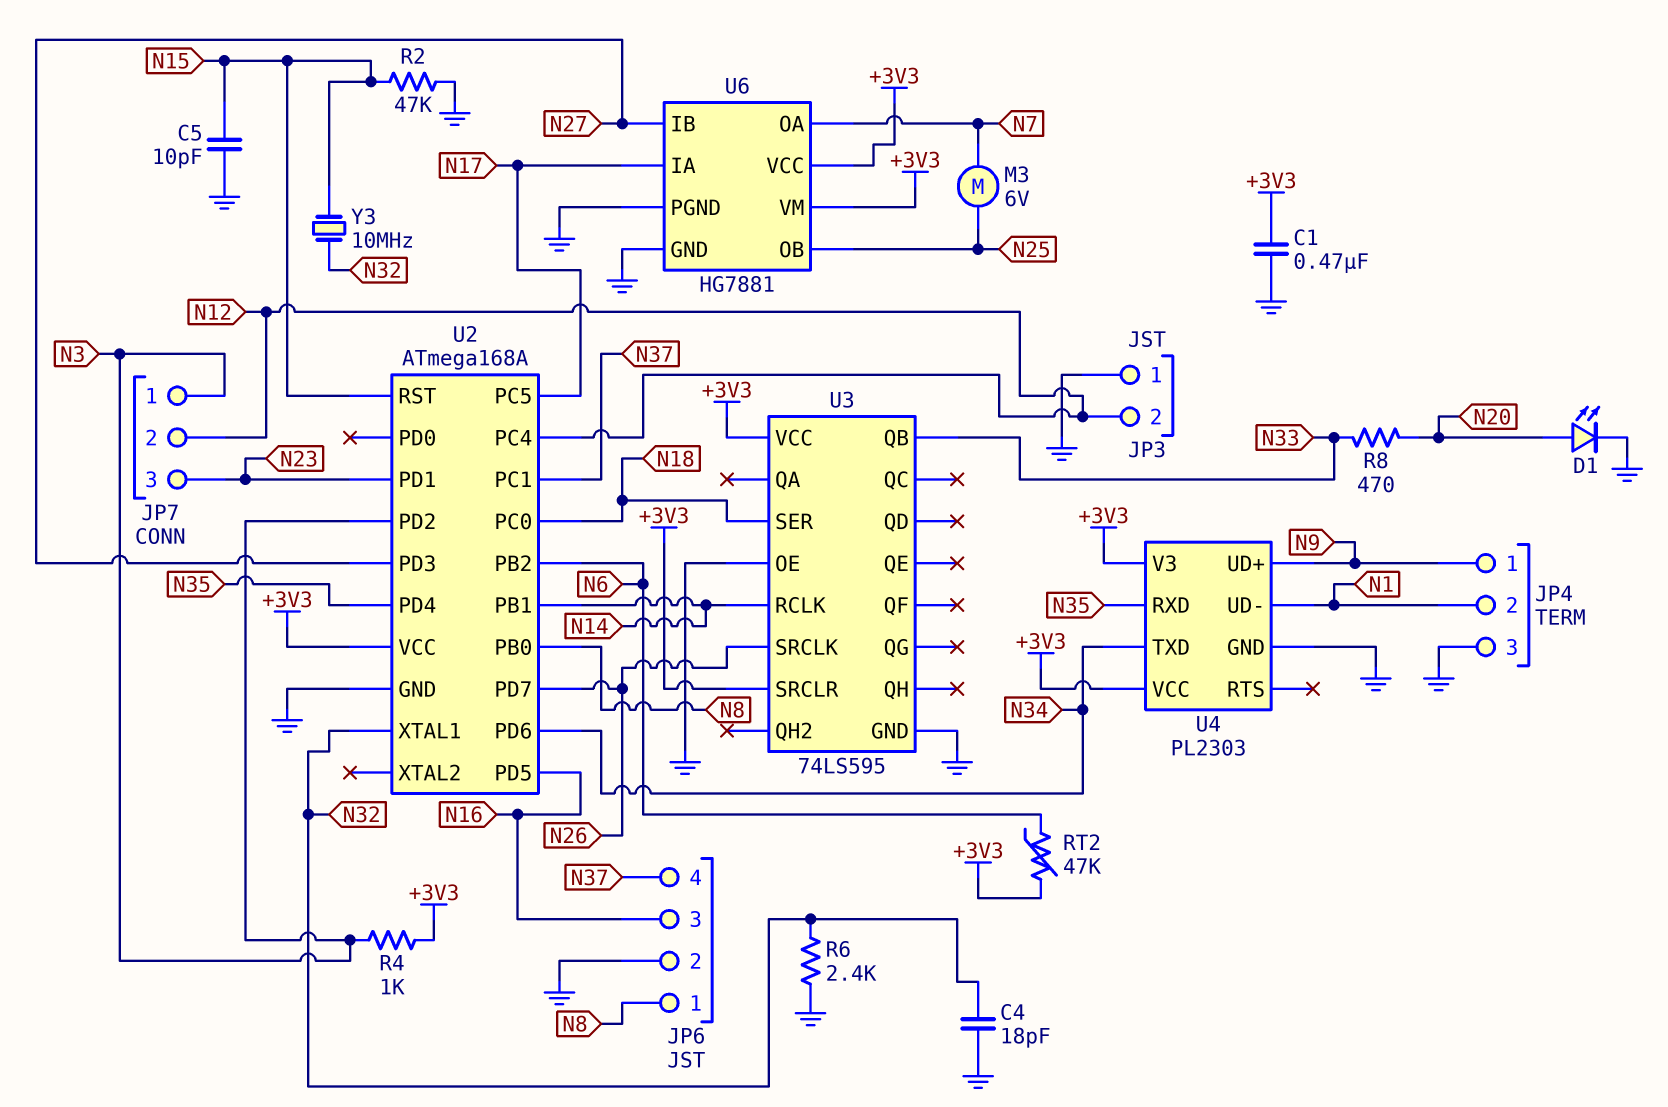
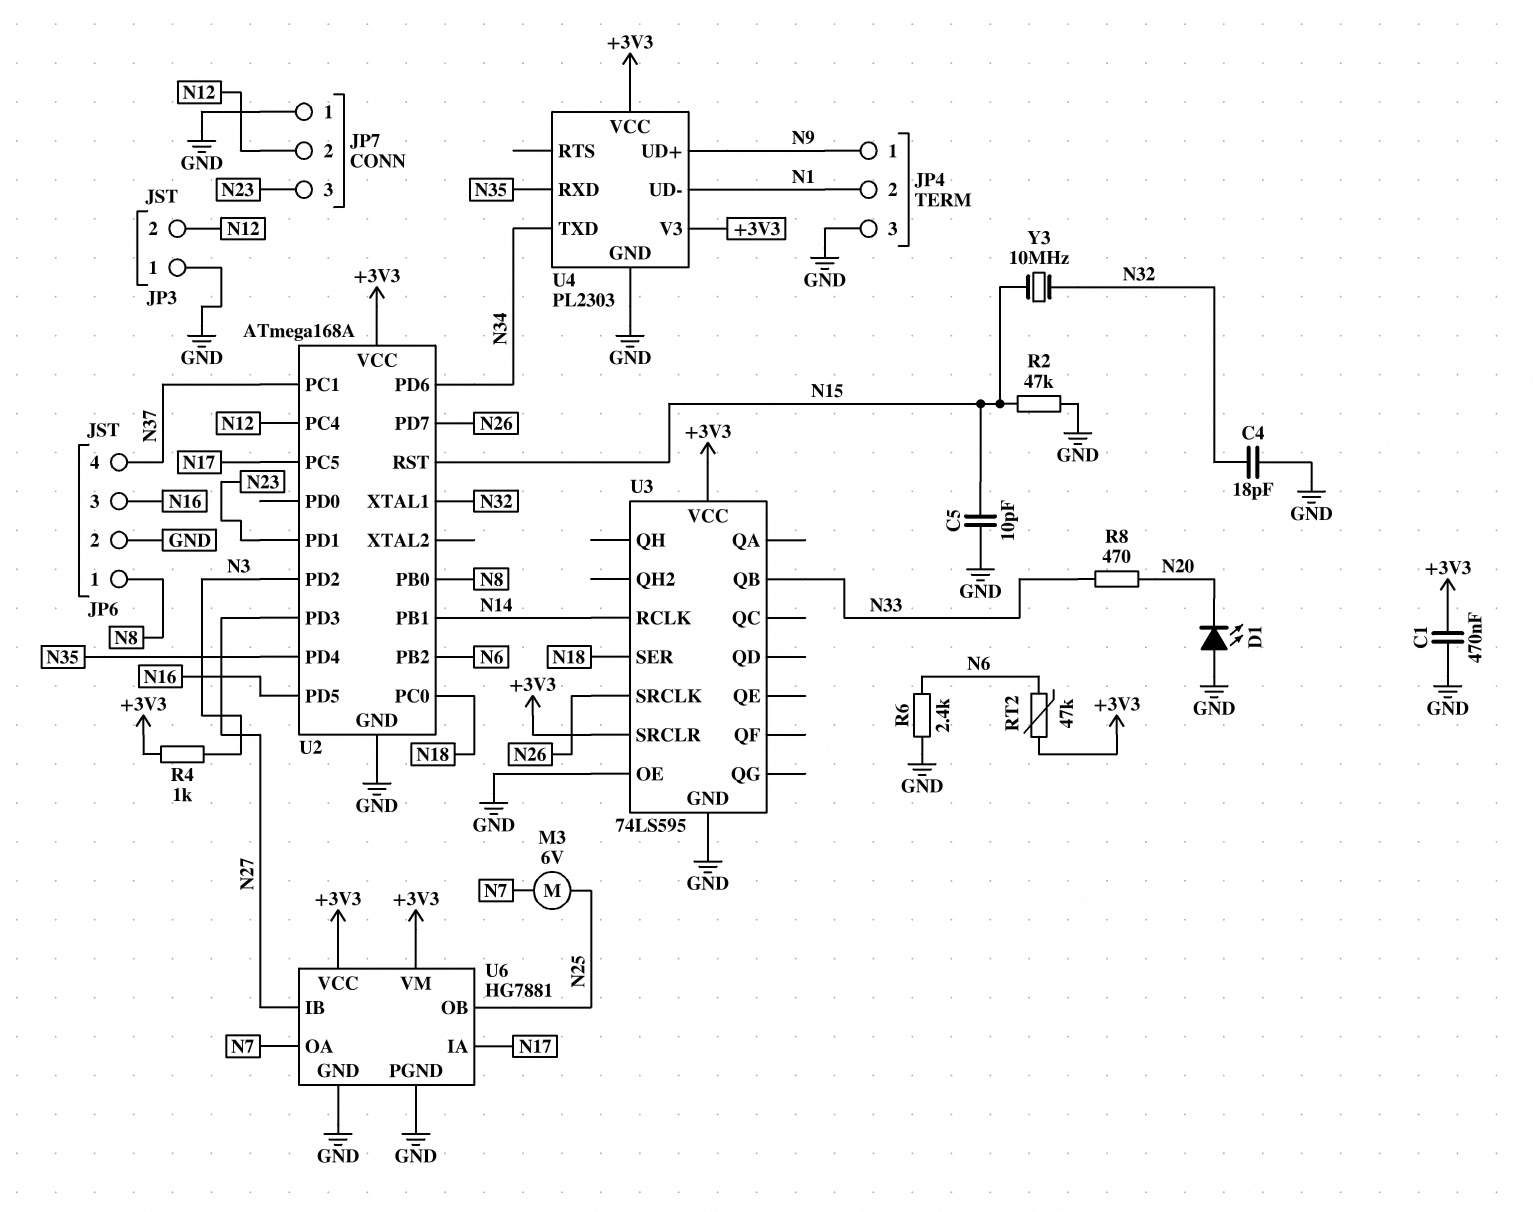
D1: LED (A N20, K GND) -> LED (A GND, K N20)
JP7 pin 1: N3 -> GND
R6: 2.4k (GND, N32) -> 2.4k (GND, N6)

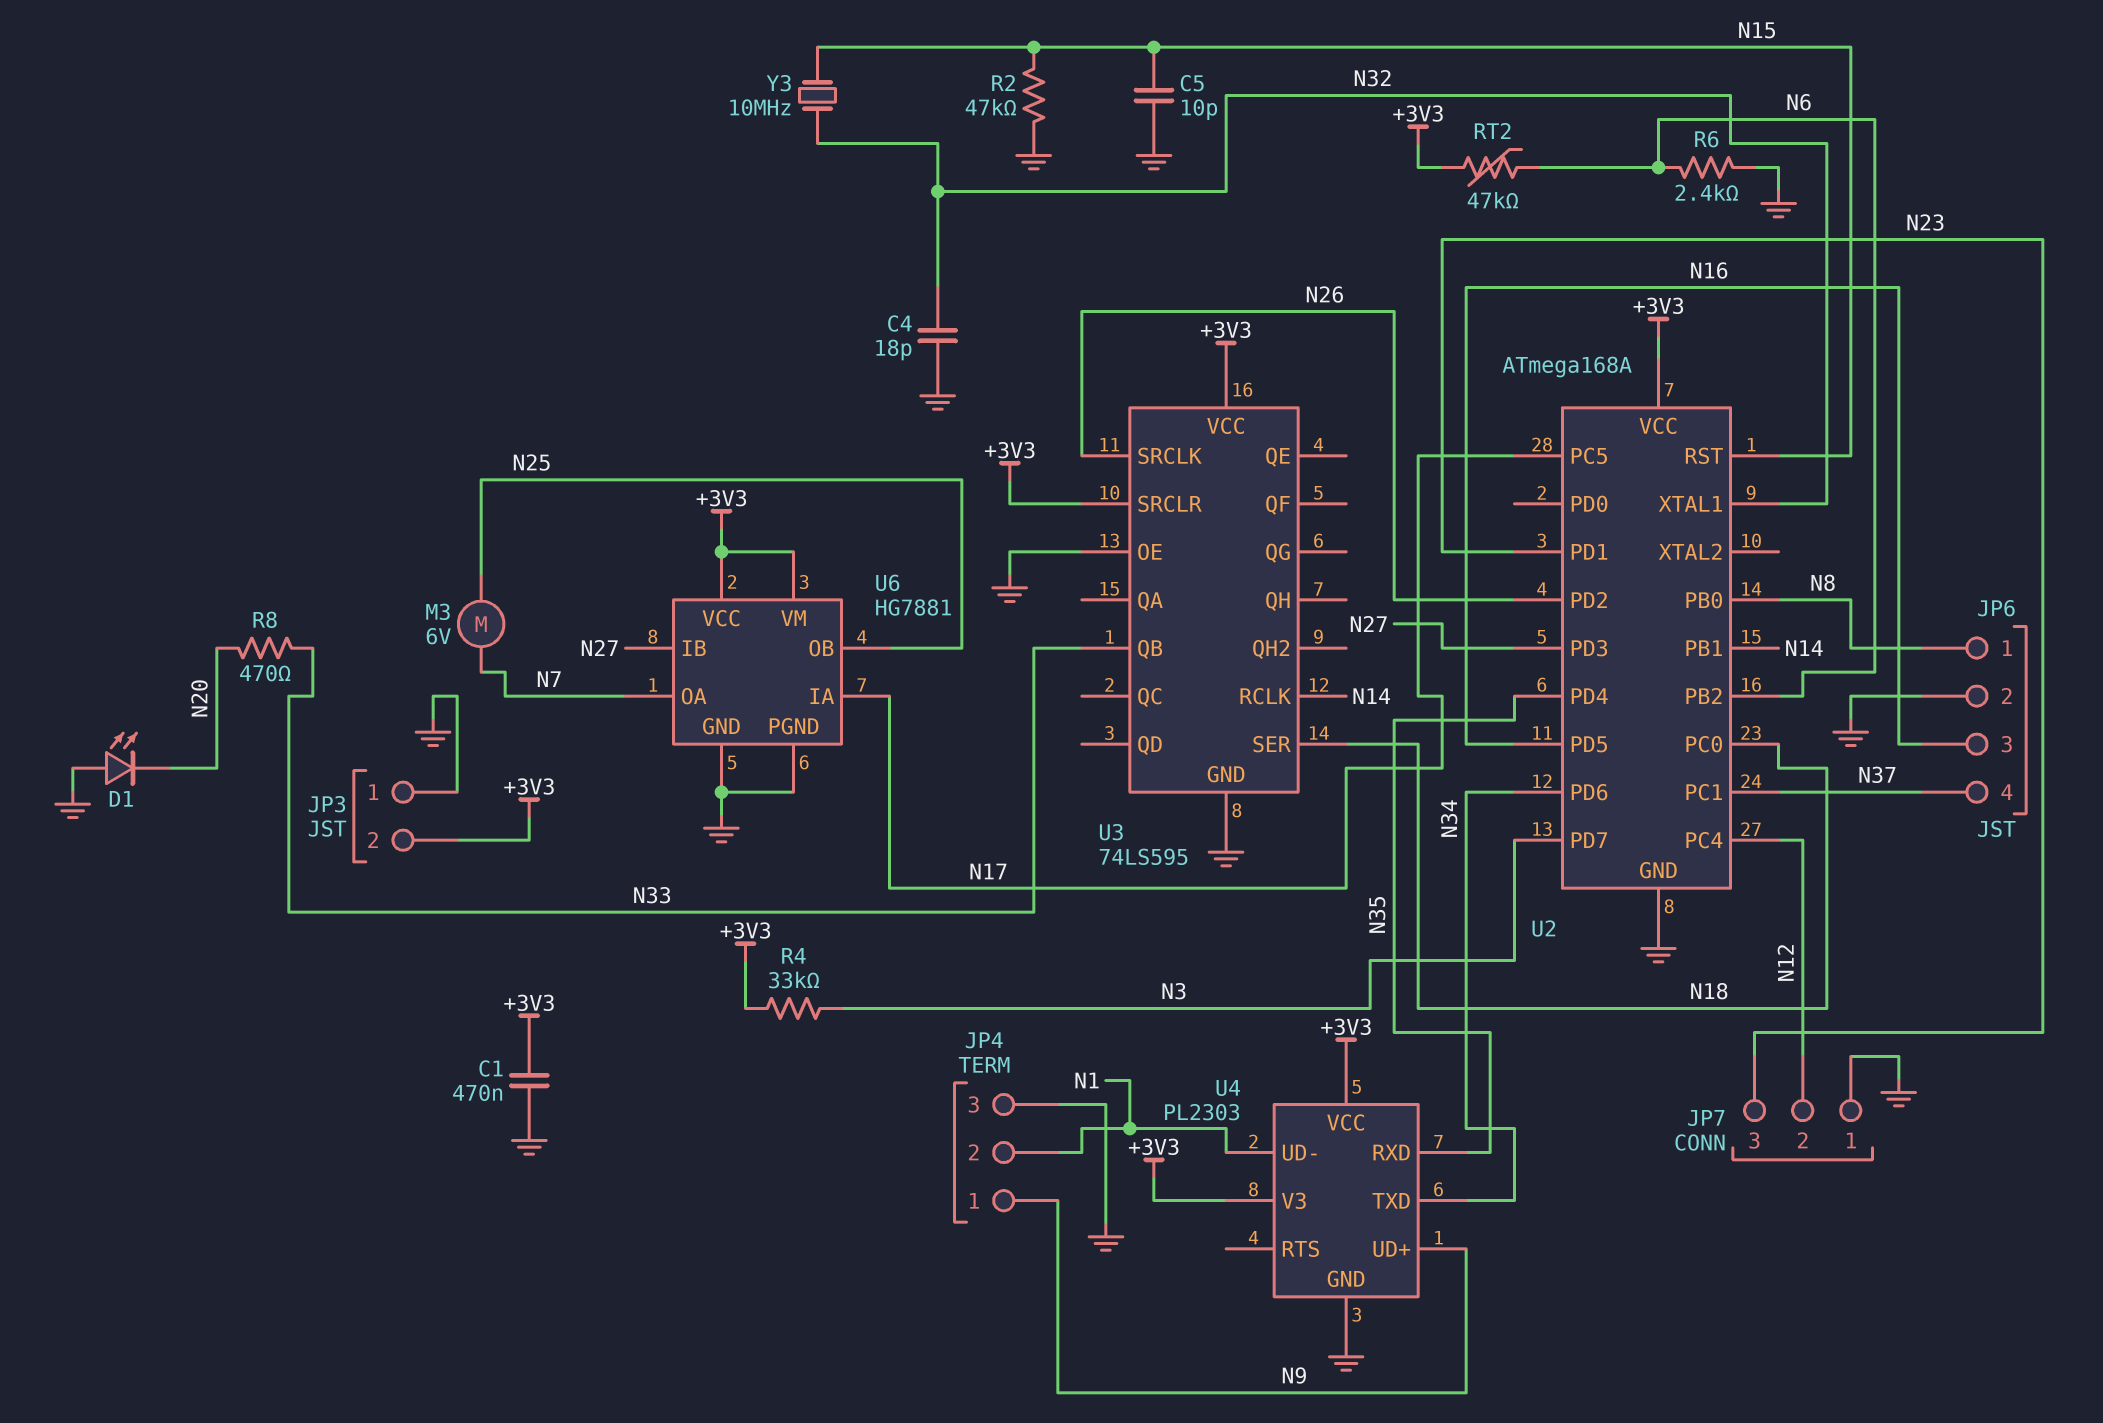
JP3 pin 2: N12 -> +3V3
R4: 1k (+3V3, N3) -> 33k (+3V3, N3)
U2 pin PD2: N3 -> N26
U2 pin PD7: N26 -> N3

